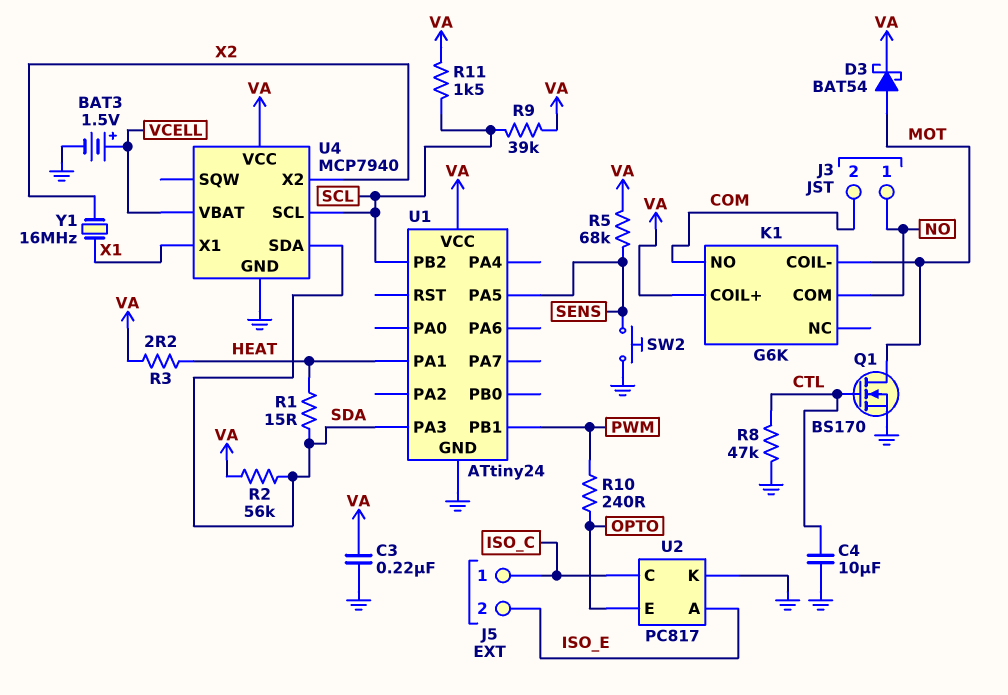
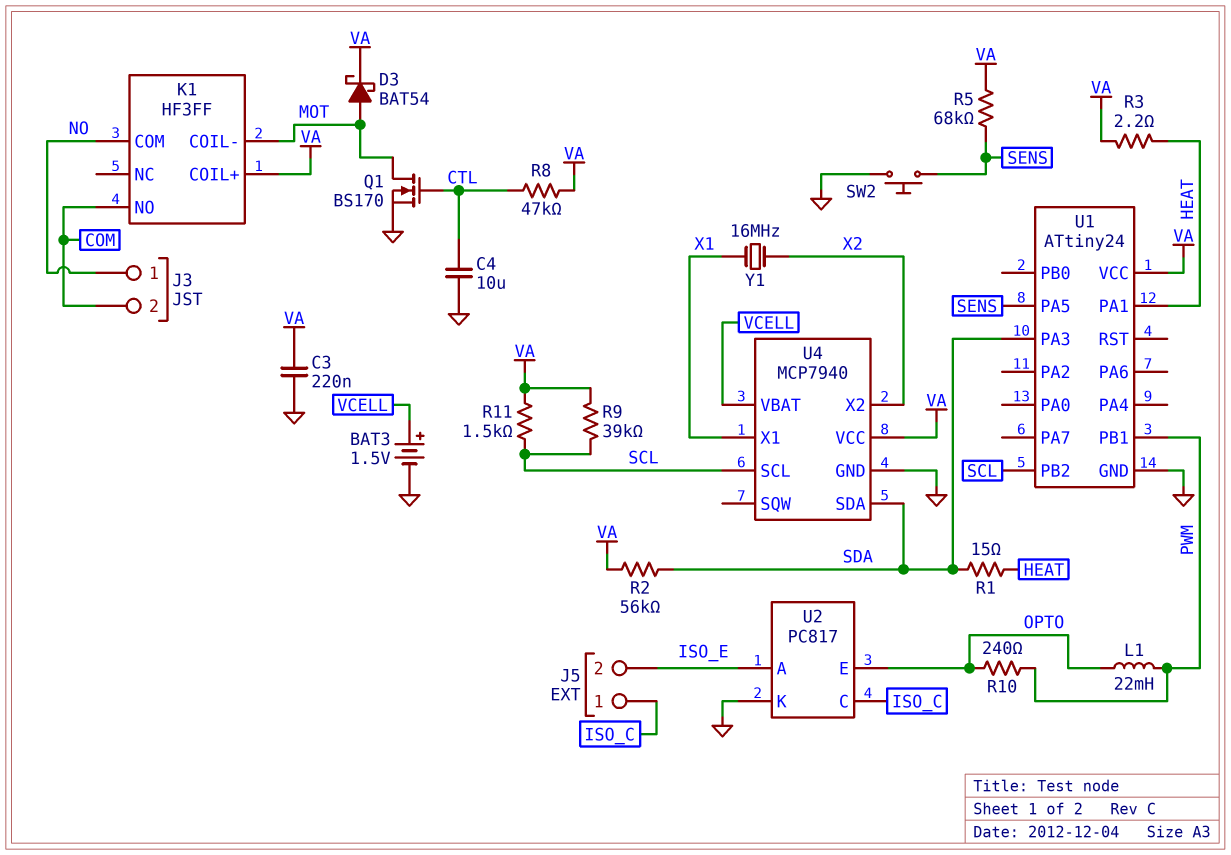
K1: G6K -> HF3FF
L1: none -> 22mH (OPTO, PWM)
R8: 47k (CTL, GND) -> 47k (CTL, VA)

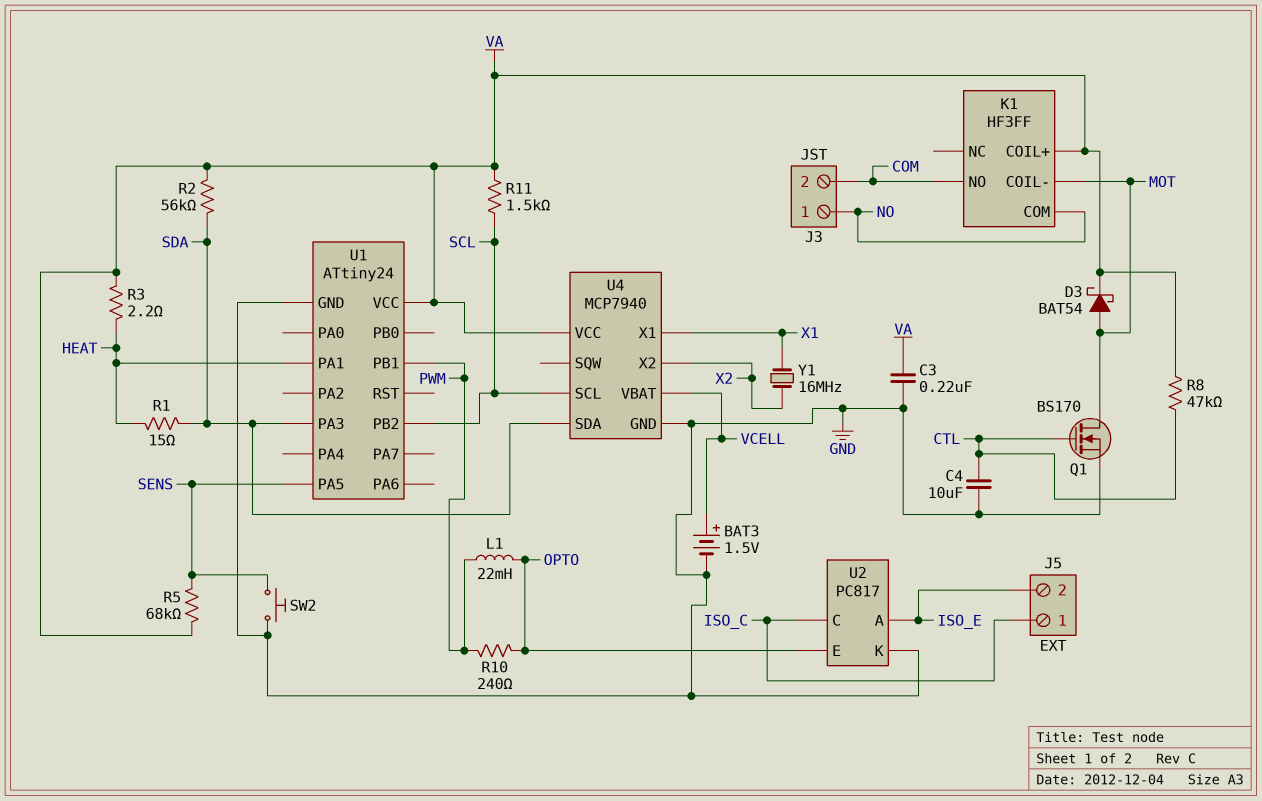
R9: 39k (SCL, VA) -> none

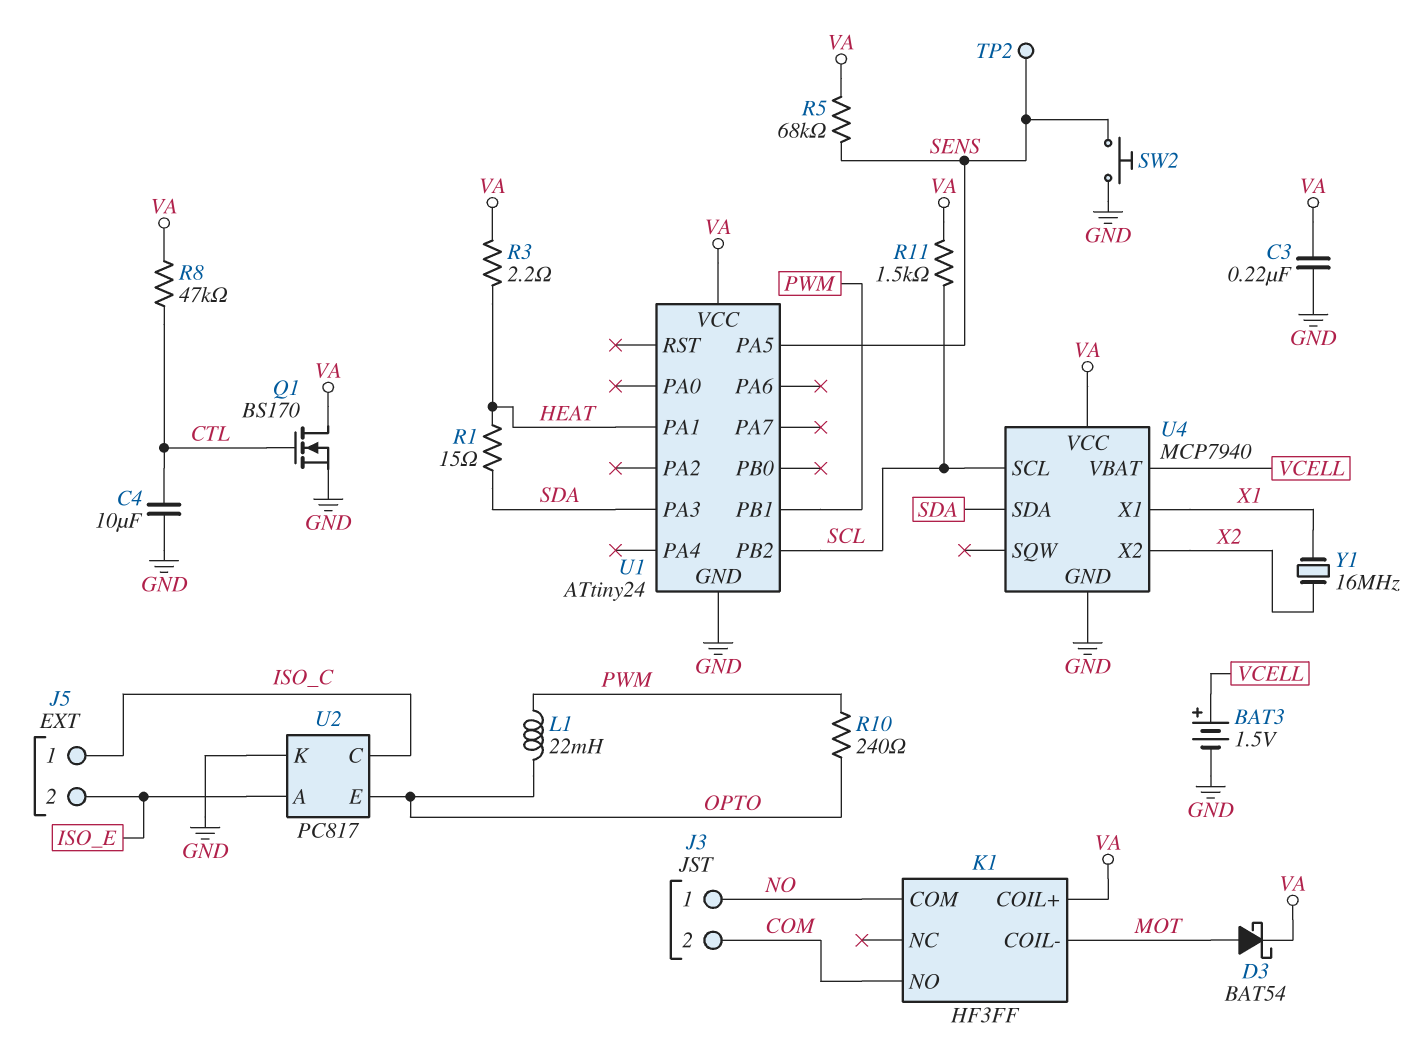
Q1: NMOS BS170 (G CTL, D MOT, S GND) -> NMOS BS170 (G CTL, D VA, S GND)
R2: 56k (SDA, VA) -> none
TP2: none -> test point (SENS)

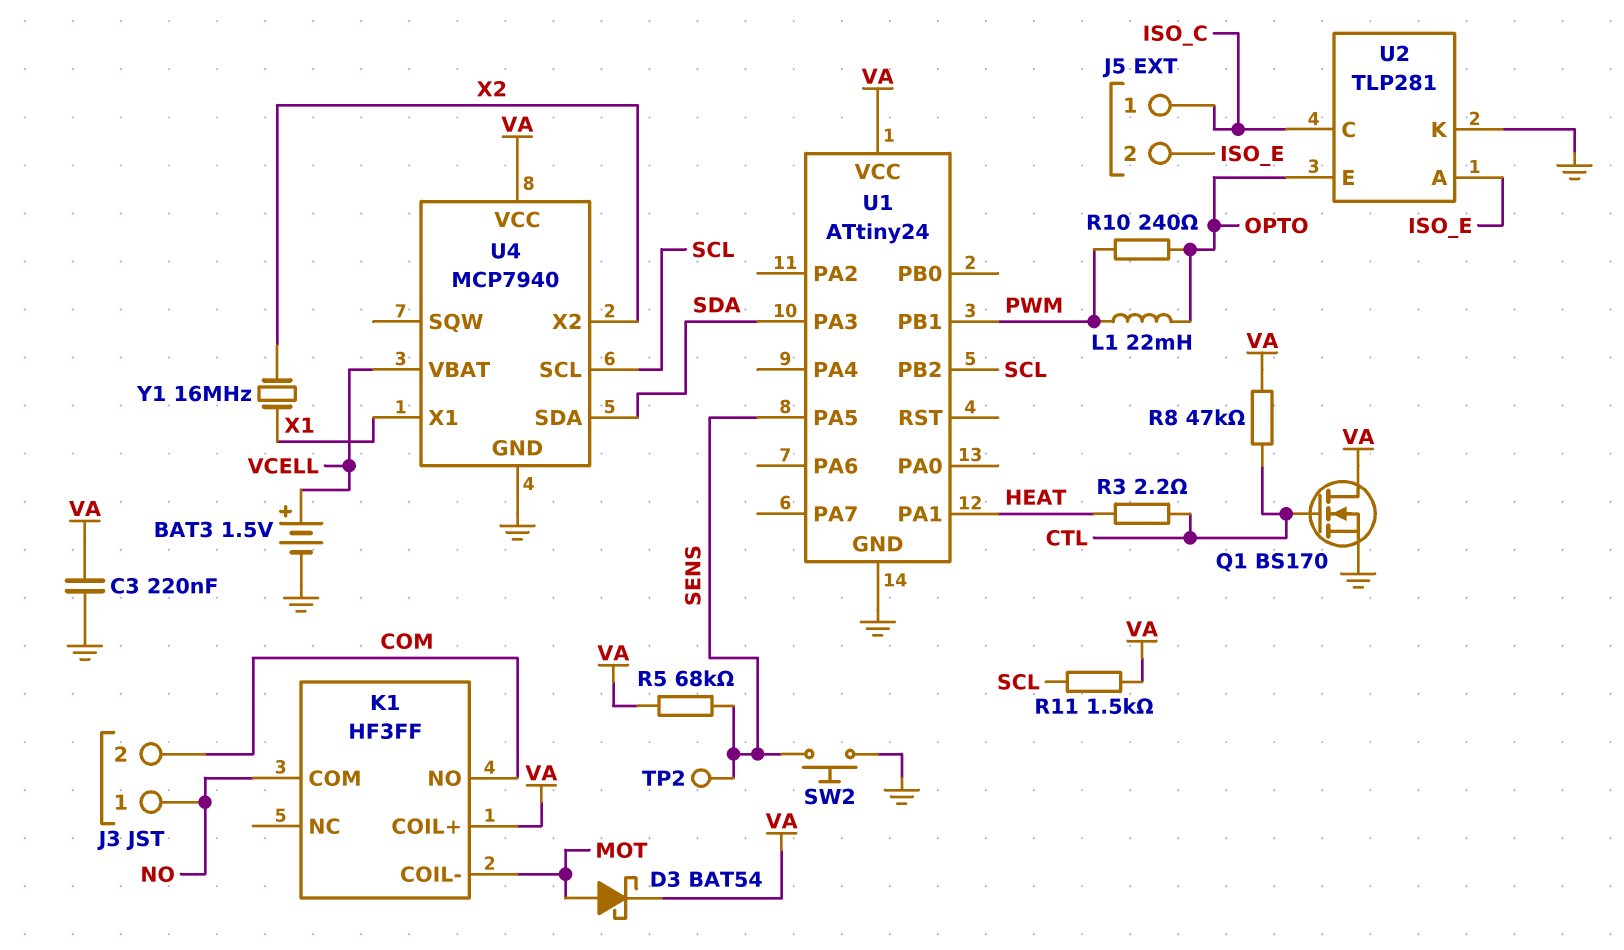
C4: 10uF (CTL, GND) -> none
R1: 15 (HEAT, SDA) -> none
R3: 2.2 (HEAT, VA) -> 2.2 (CTL, HEAT)
U2: PC817 -> TLP281

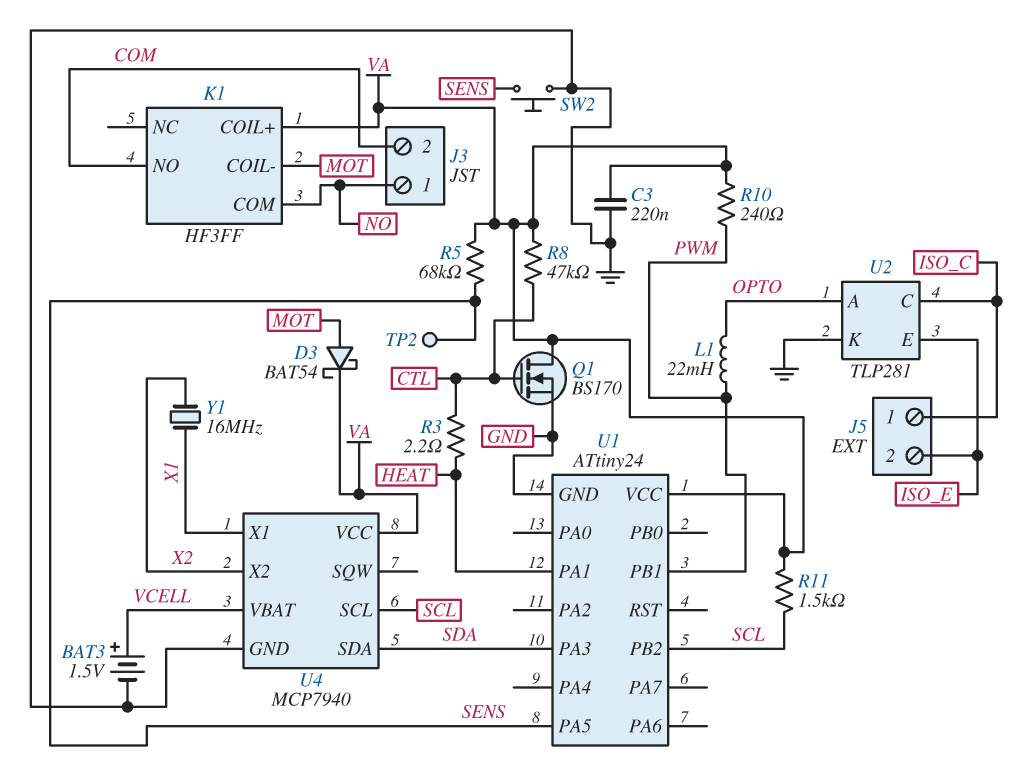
R10: 240 (OPTO, PWM) -> 240 (PWM, VA)
U2 pin A: ISO_E -> OPTO
U2 pin E: OPTO -> ISO_E

